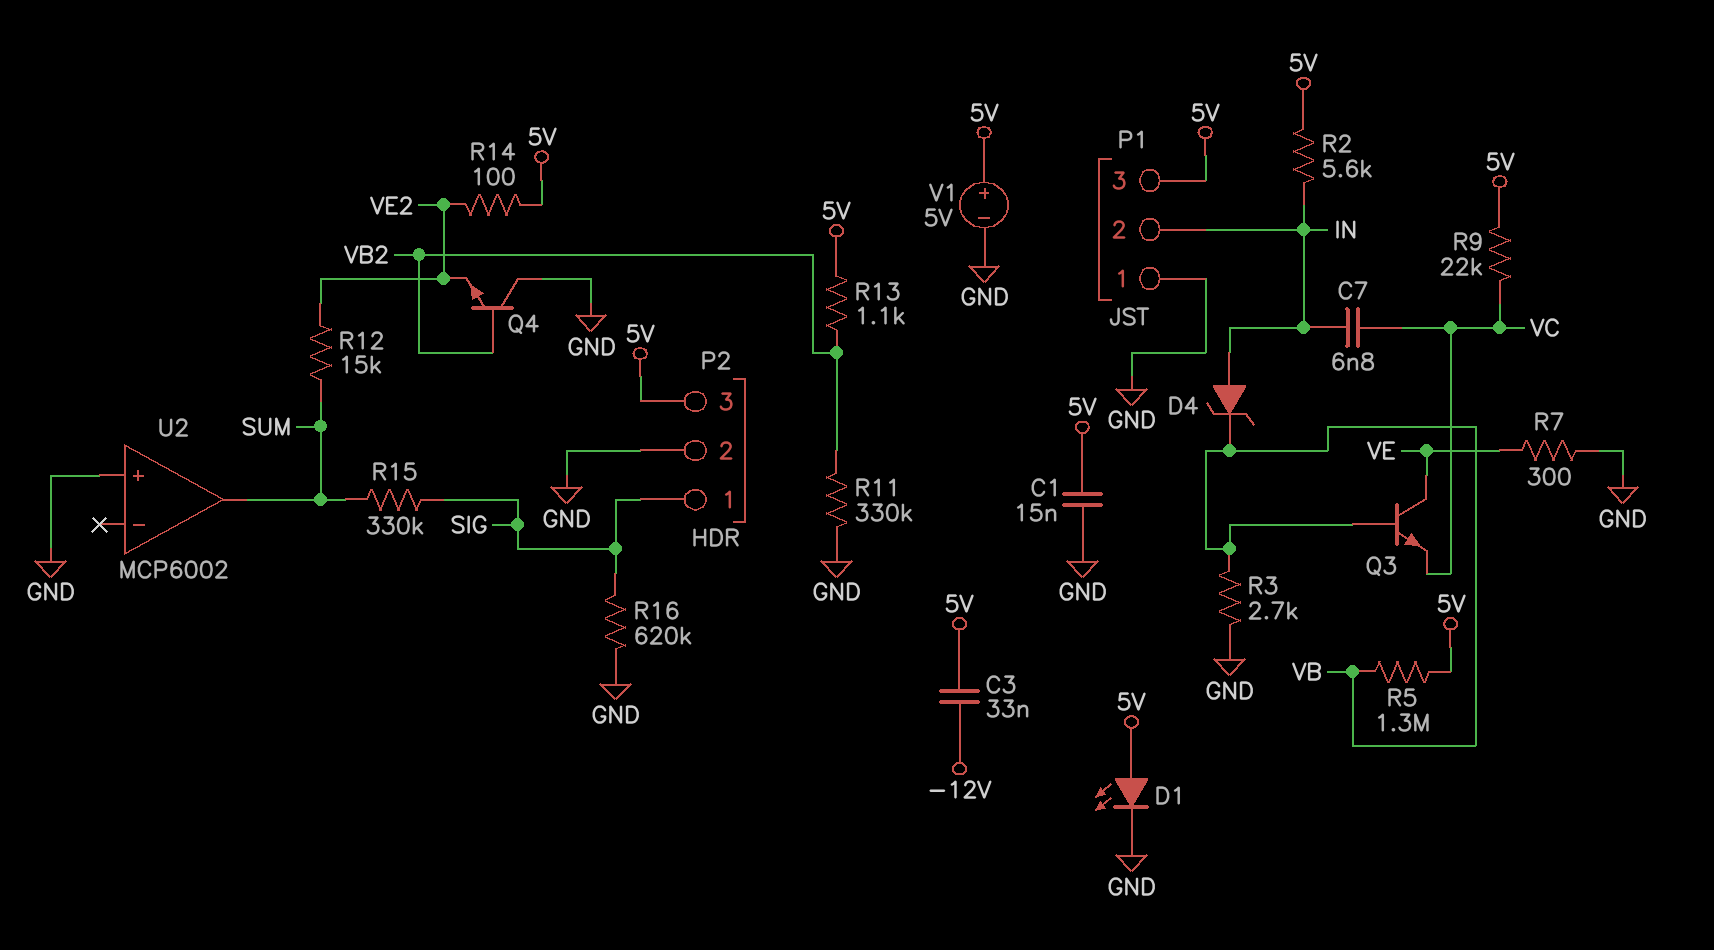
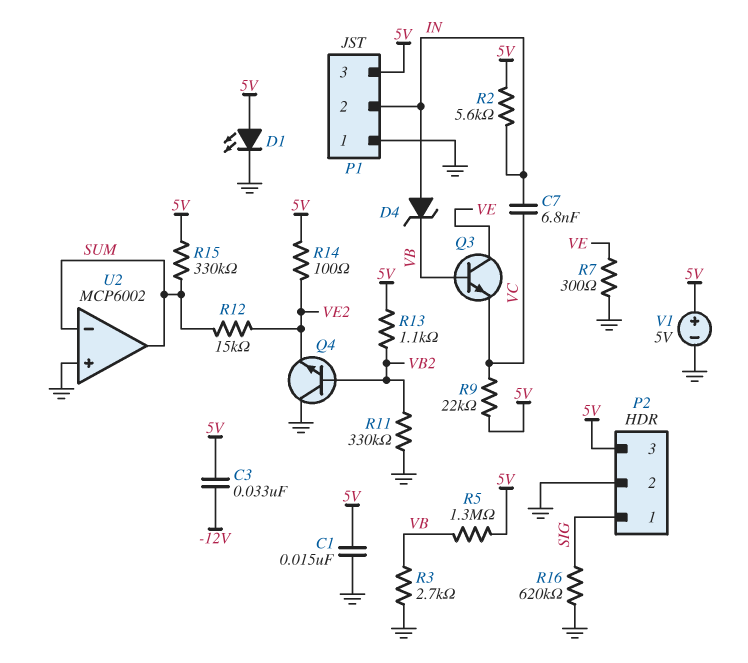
R15: 330k (SIG, SUM) -> 330k (5V, SUM)
U2 pin in-: none -> SUM

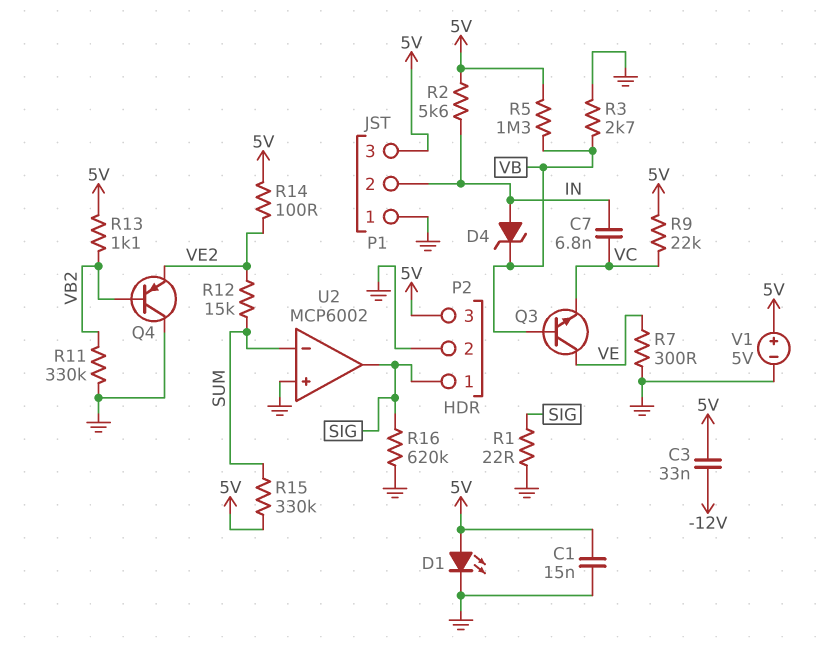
Q4: NPN (B VB2, C GND, E VE2) -> PNP (B VB2, C GND, E VE2)
R1: none -> 22 (GND, SIG)
U2 pin out: SUM -> SIG

